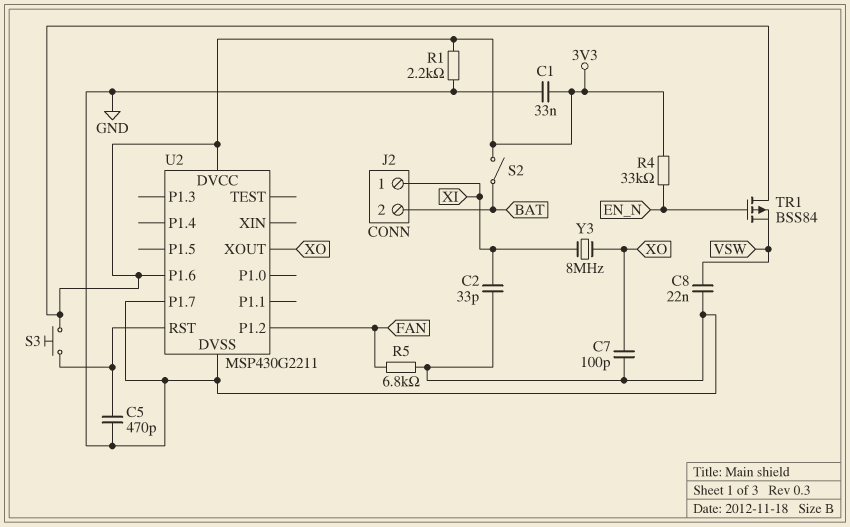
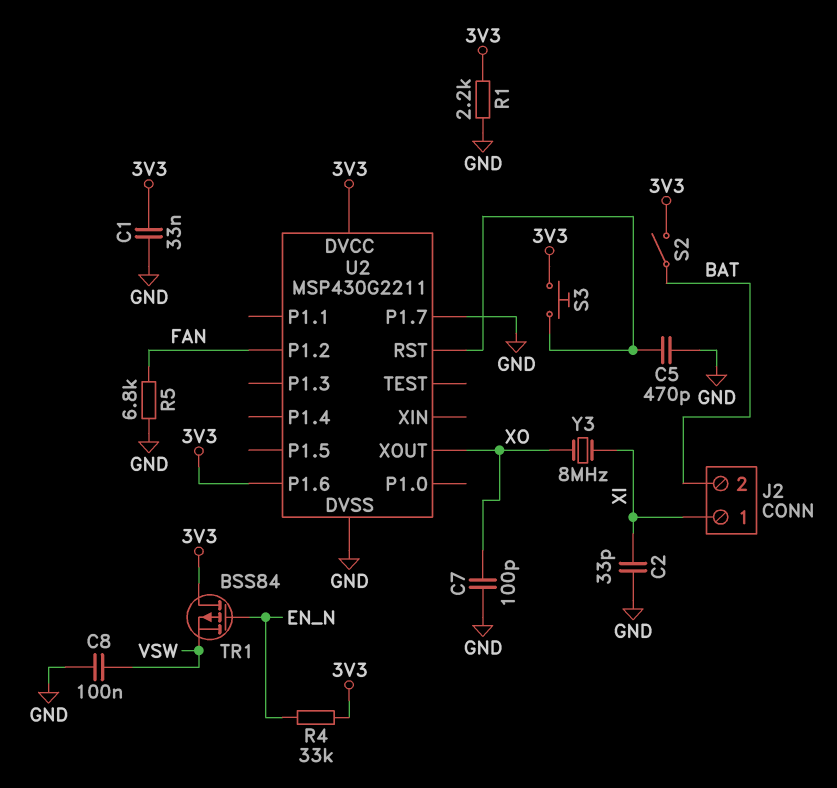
C8: 22nF (GND, VSW) -> 100nF (GND, VSW)

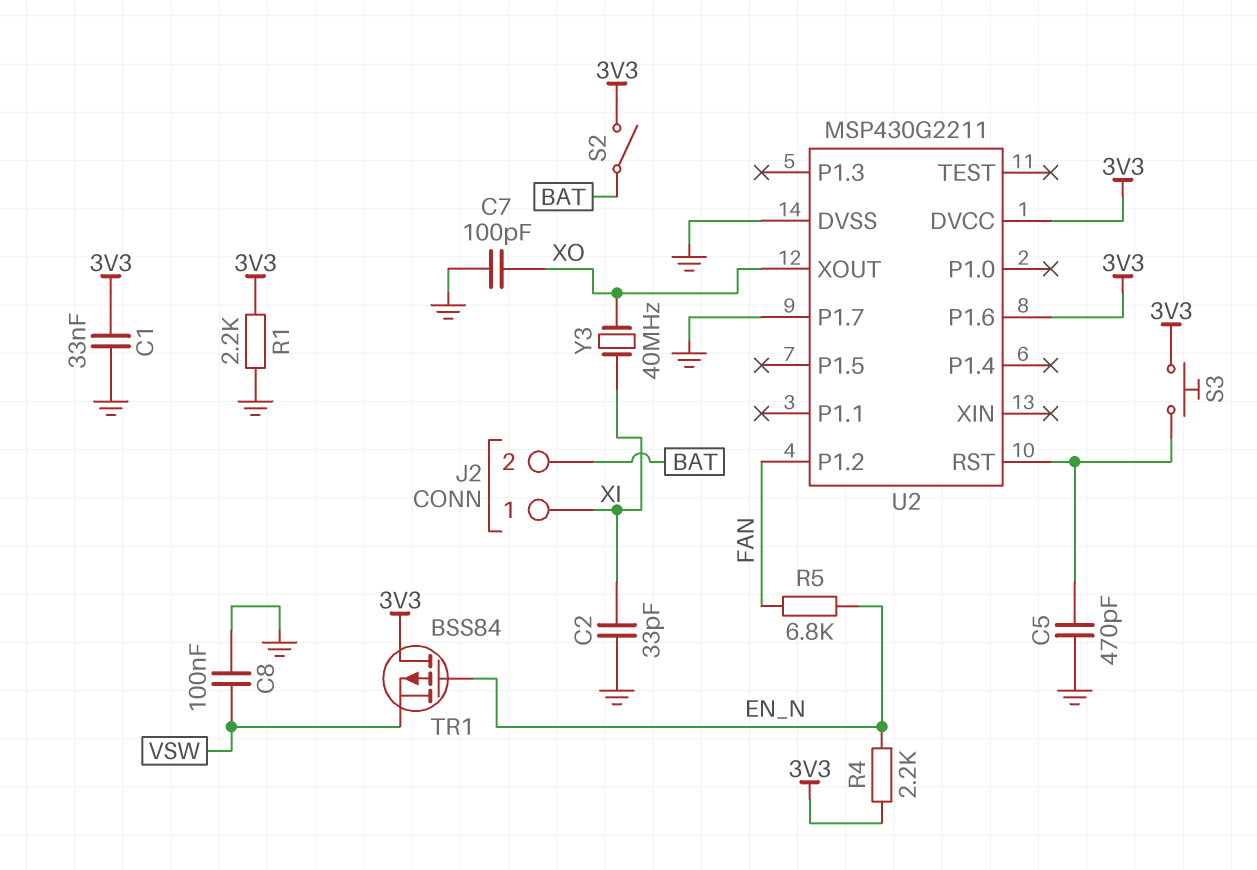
R4: 33k (3V3, EN_N) -> 2.2k (3V3, EN_N)
R5: 6.8k (FAN, GND) -> 6.8k (EN_N, FAN)
Y3: 8MHz (XI, XO) -> 40MHz (XI, XO)

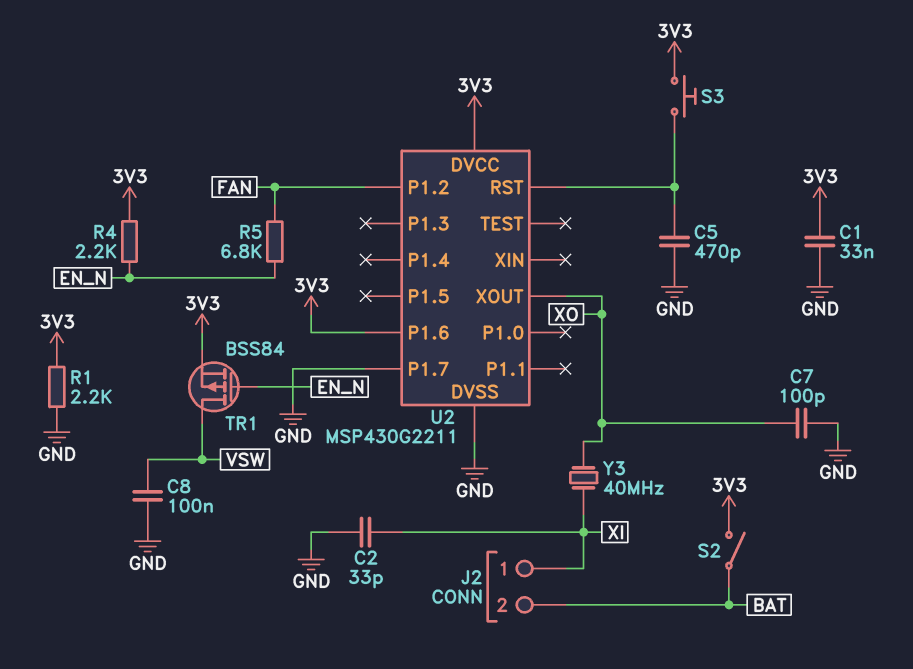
TR1: PMOS BSS84 (G EN_N, D 3V3, S VSW) -> PMOS BSS84 (G EN_N, D VSW, S 3V3)

